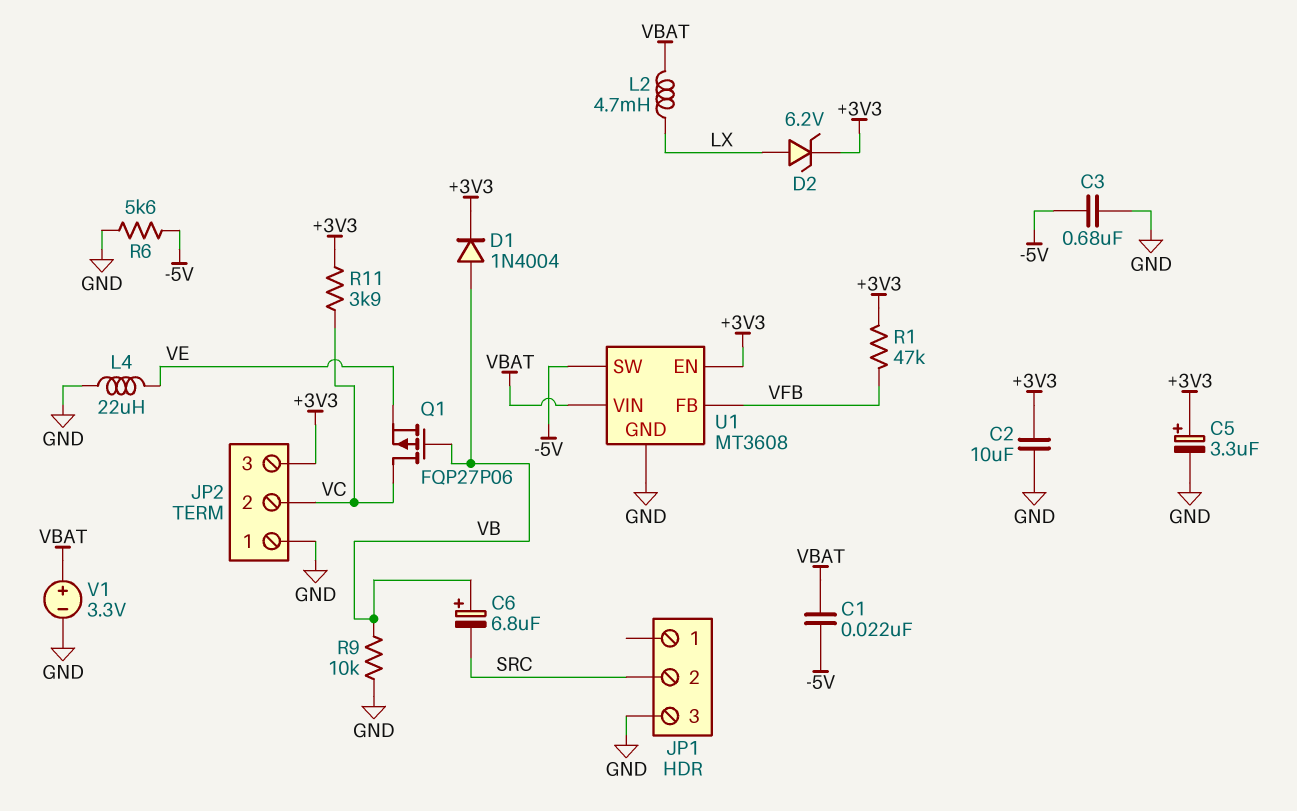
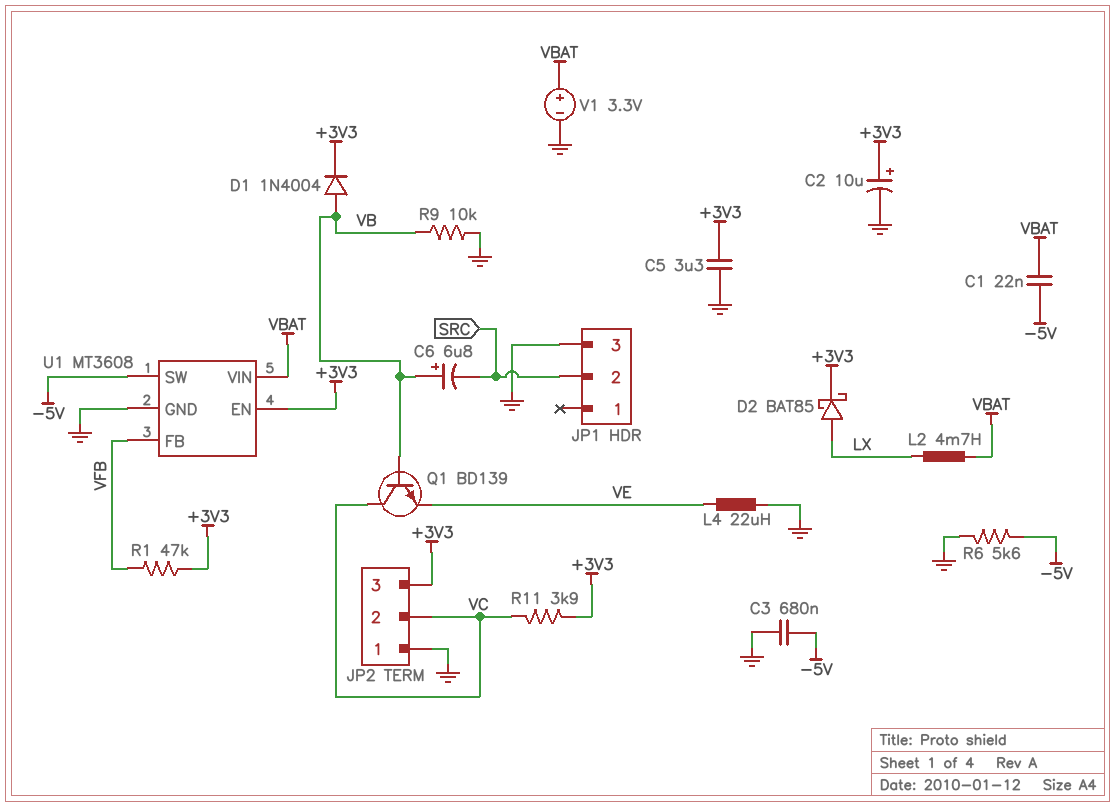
C2: 10uF (+3V3, GND) -> 10uF (plus +3V3, minus GND)
C5: 3.3uF (plus +3V3, minus GND) -> 3.3uF (+3V3, GND)
D2: zener 6.2V (A LX, K +3V3) -> schottky BAT85 (A LX, K +3V3)
Q1: PMOS FQP27P06 (G VB, D VC, S VE) -> NPN BD139 (B VB, C VC, E VE)

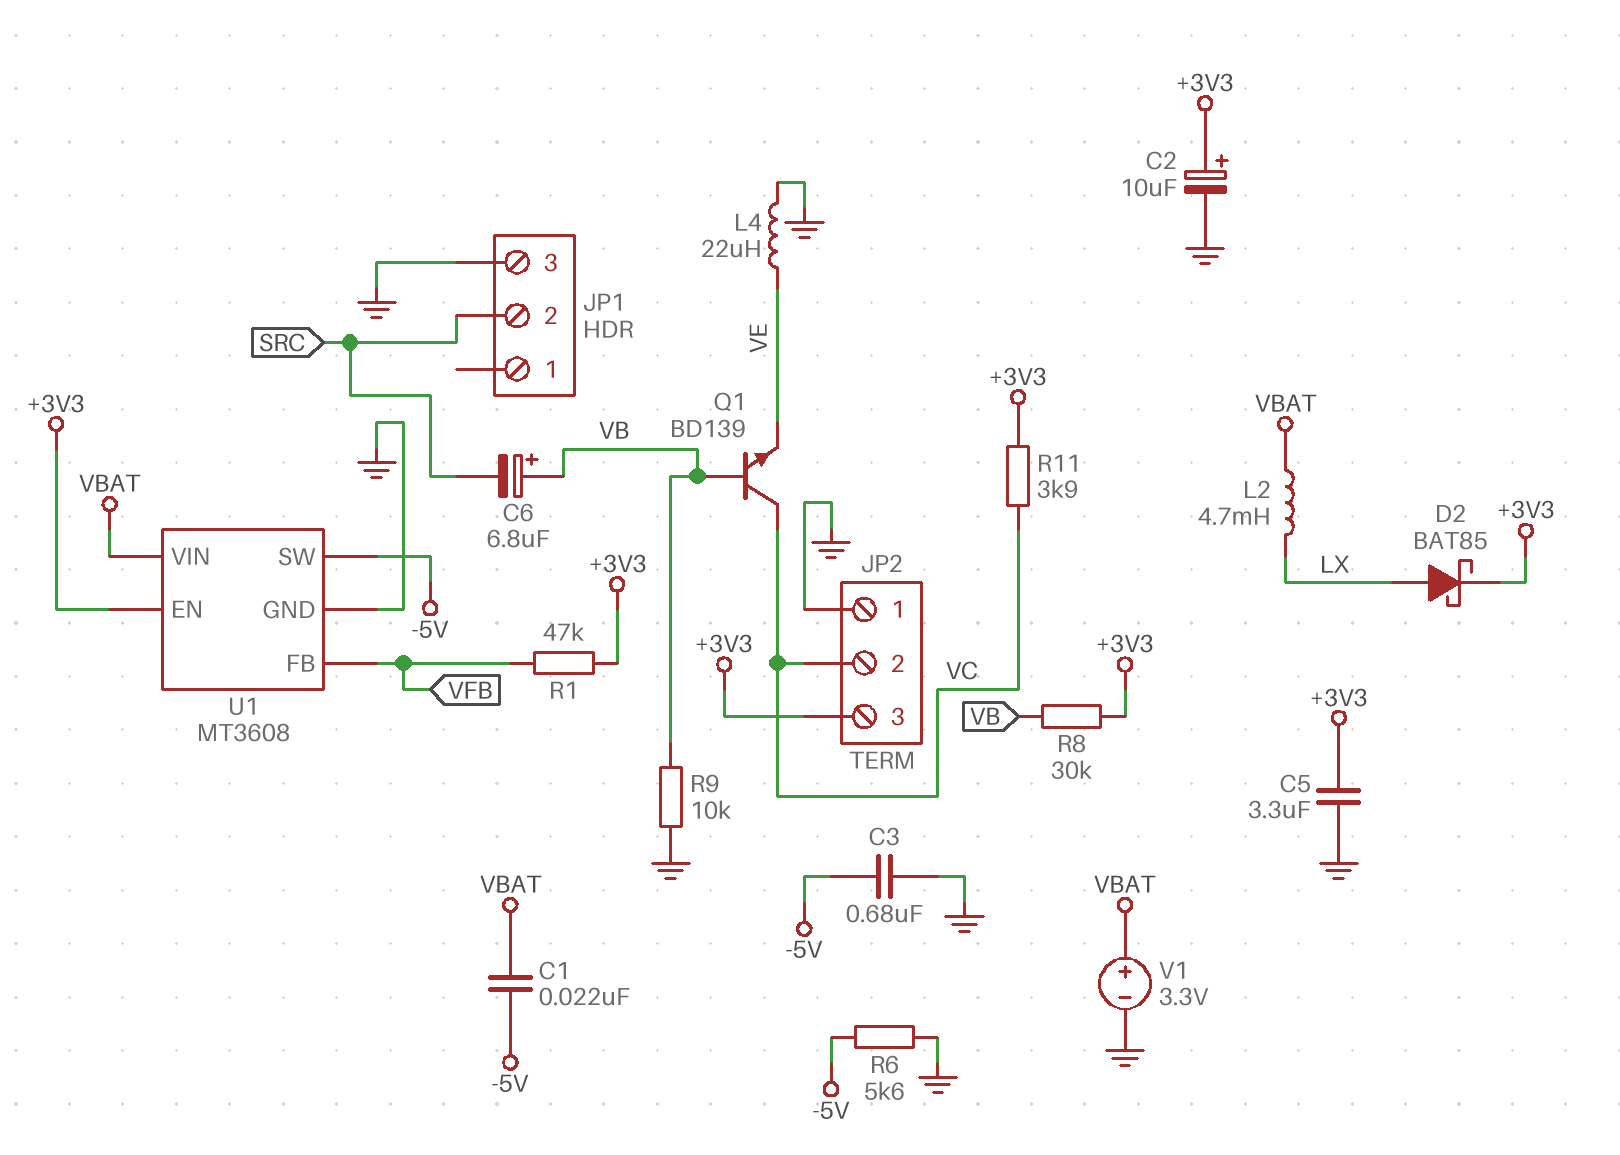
D1: diode 1N4004 (A VB, K +3V3) -> none
R8: none -> 30k (+3V3, VB)

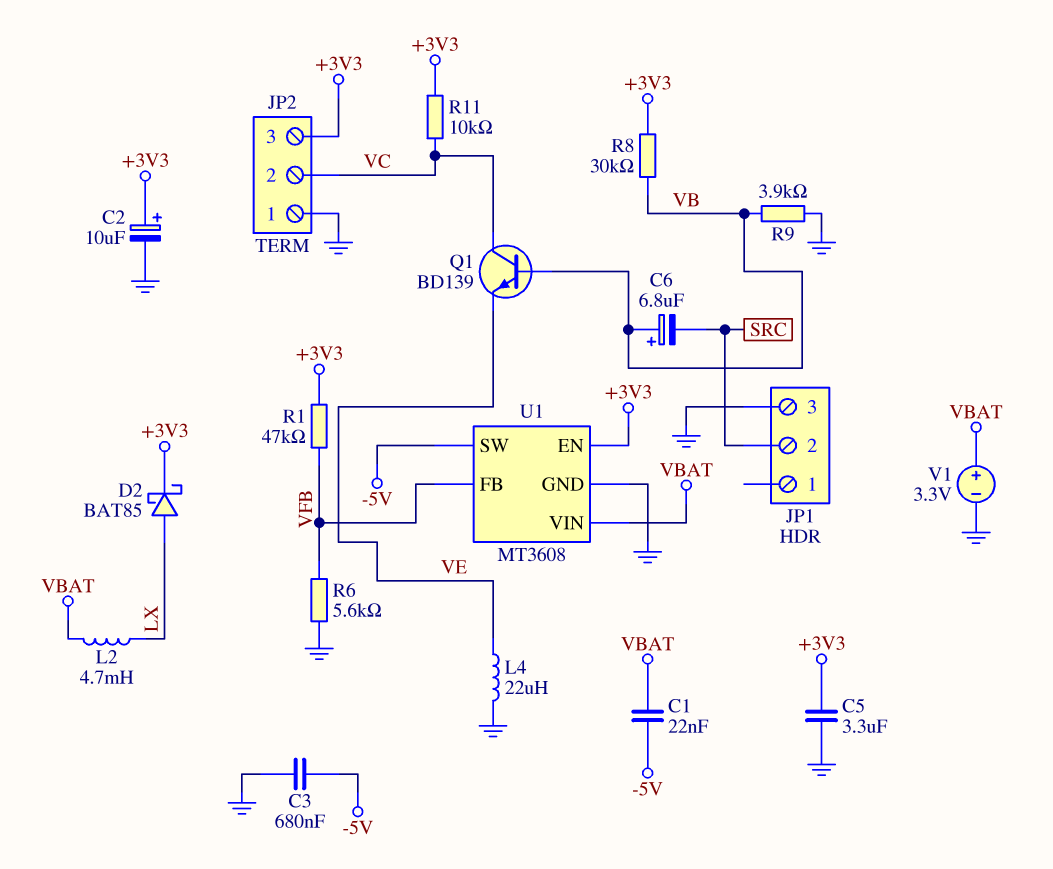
R6: 5.6k (-5V, GND) -> 5.6k (GND, VFB)
R9: 10k (GND, VB) -> 3.9k (GND, VB)
R11: 3.9k (+3V3, VC) -> 10k (+3V3, VC)

